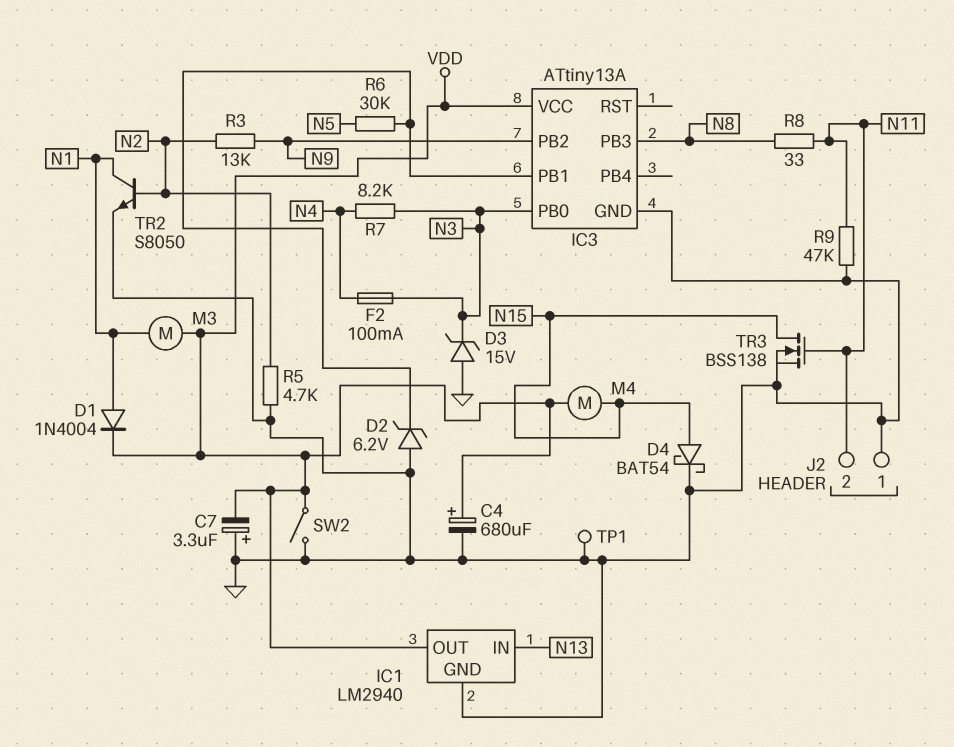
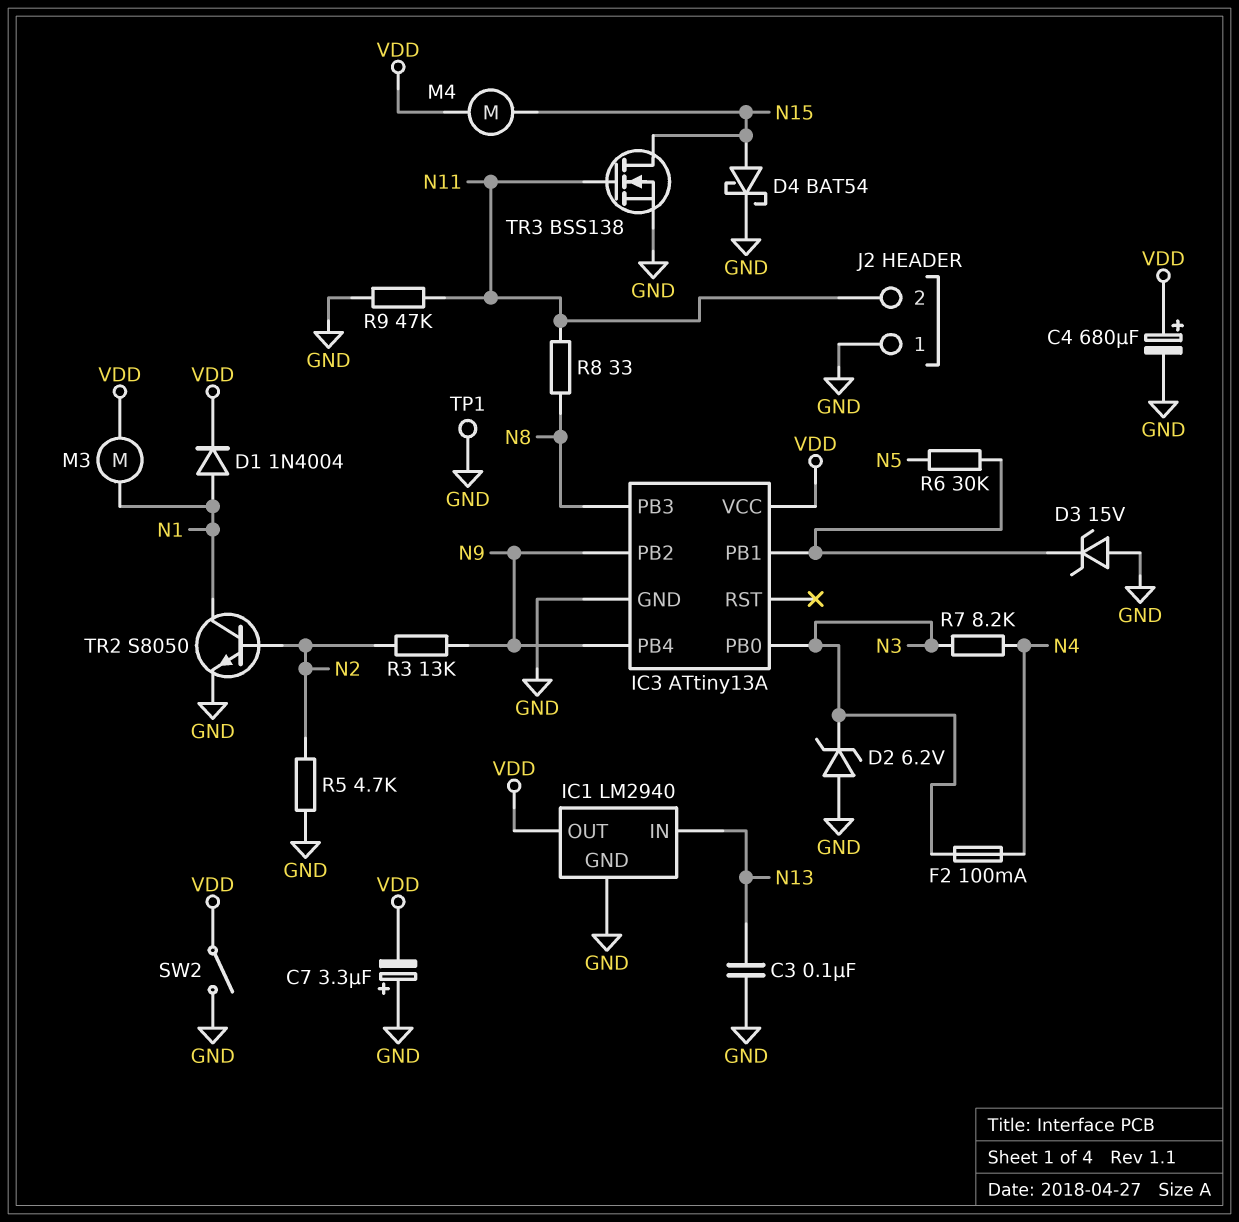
C3: none -> 100nF (GND, N13)
D2: zener 6.2V (A GND, K IC3/PB1) -> zener 6.2V (A GND, K N3)
D3: zener 15V (A GND, K N3) -> zener 15V (A GND, K IC3/PB1)
IC3 pin PB4: none -> N9

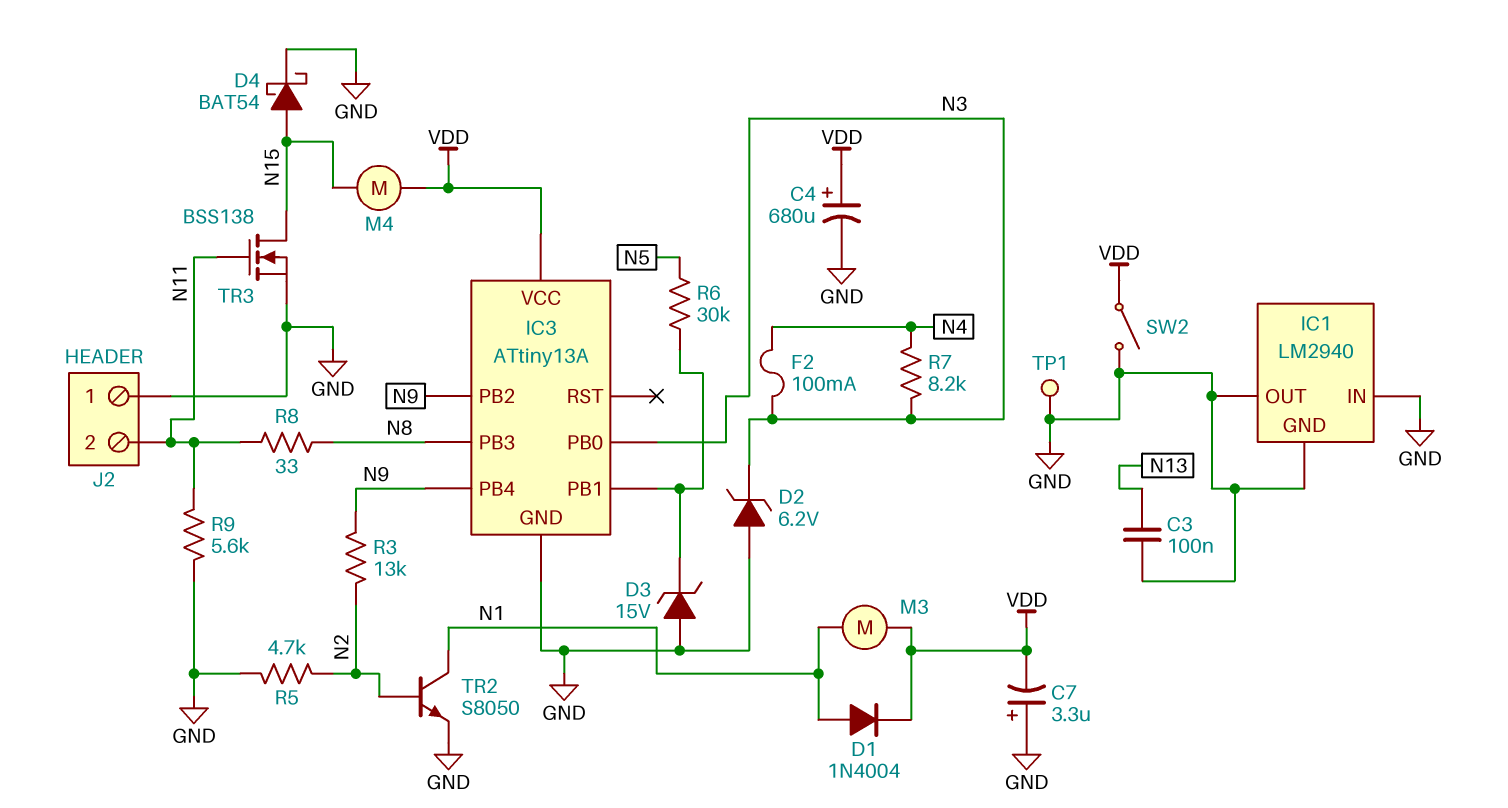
IC1 pin IN: N13 -> GND
IC1 pin OUT: VDD -> GND
R9: 47k (GND, N11) -> 5.6k (GND, N11)

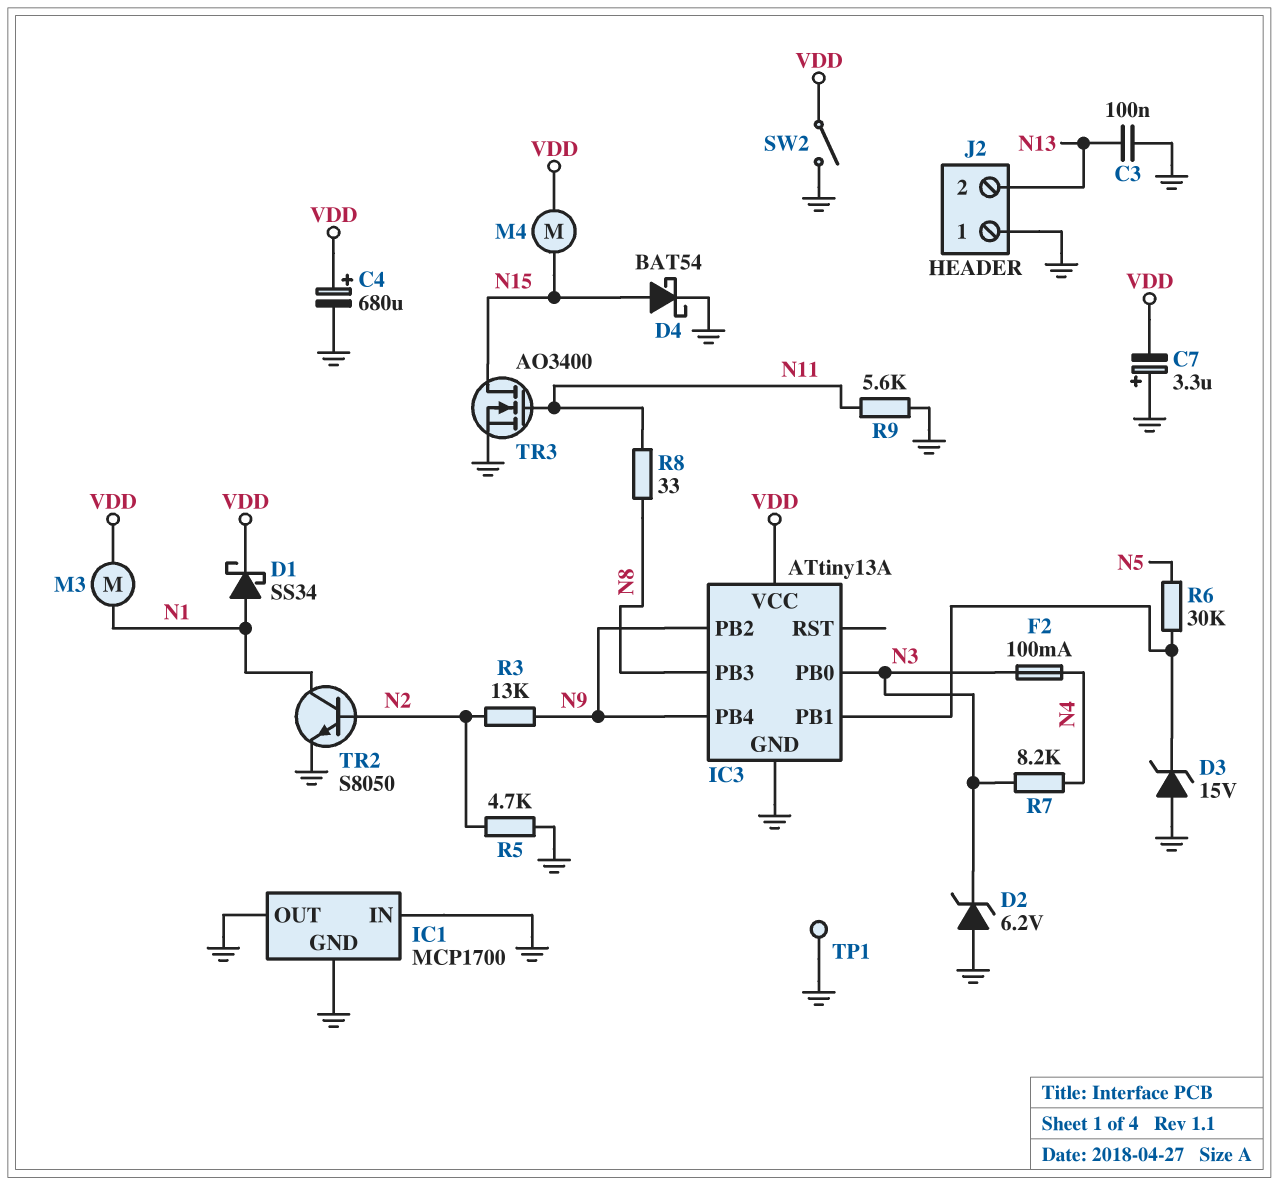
D1: diode 1N4004 (A N1, K VDD) -> schottky SS34 (A N1, K VDD)
IC1: LM2940 -> MCP1700
J2 pin 2: N11 -> N13
TR3: NMOS BSS138 (G N11, D N15, S GND) -> NMOS AO3400 (G N11, D N15, S GND)

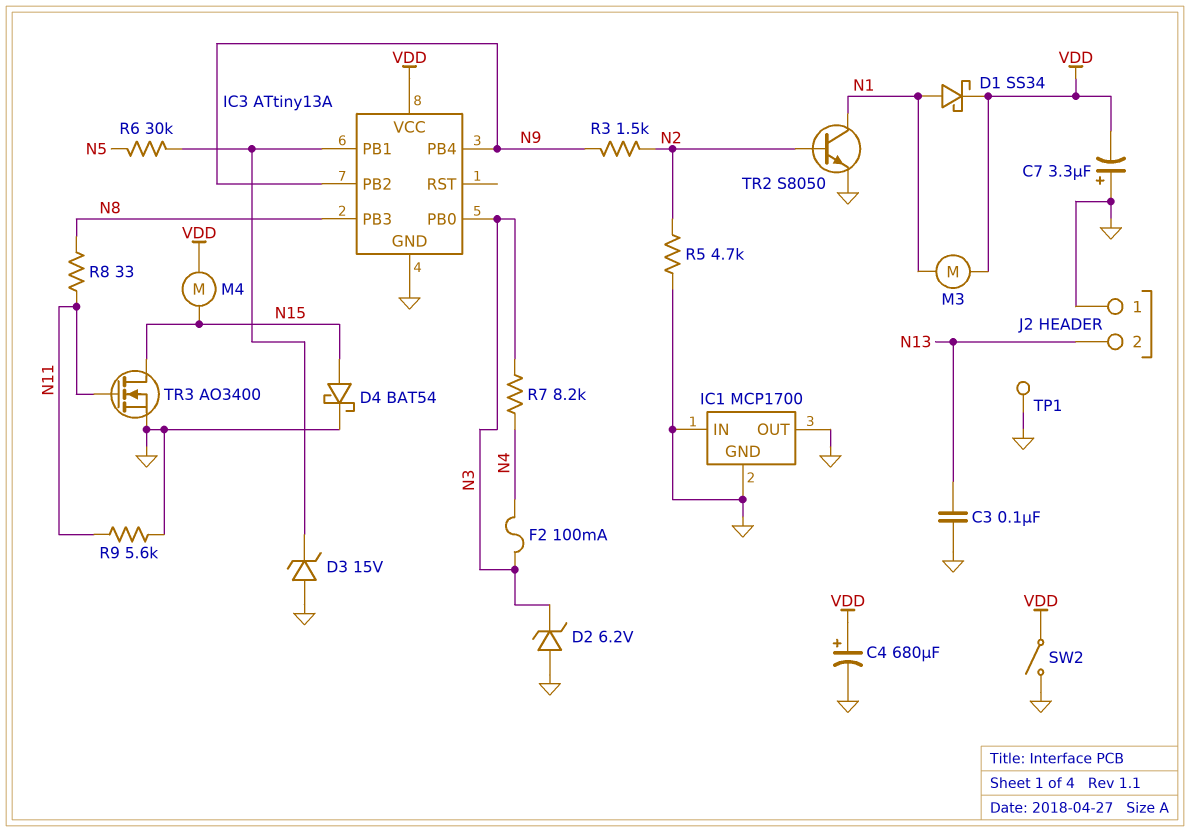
R3: 13k (N2, N9) -> 1.5k (N2, N9)

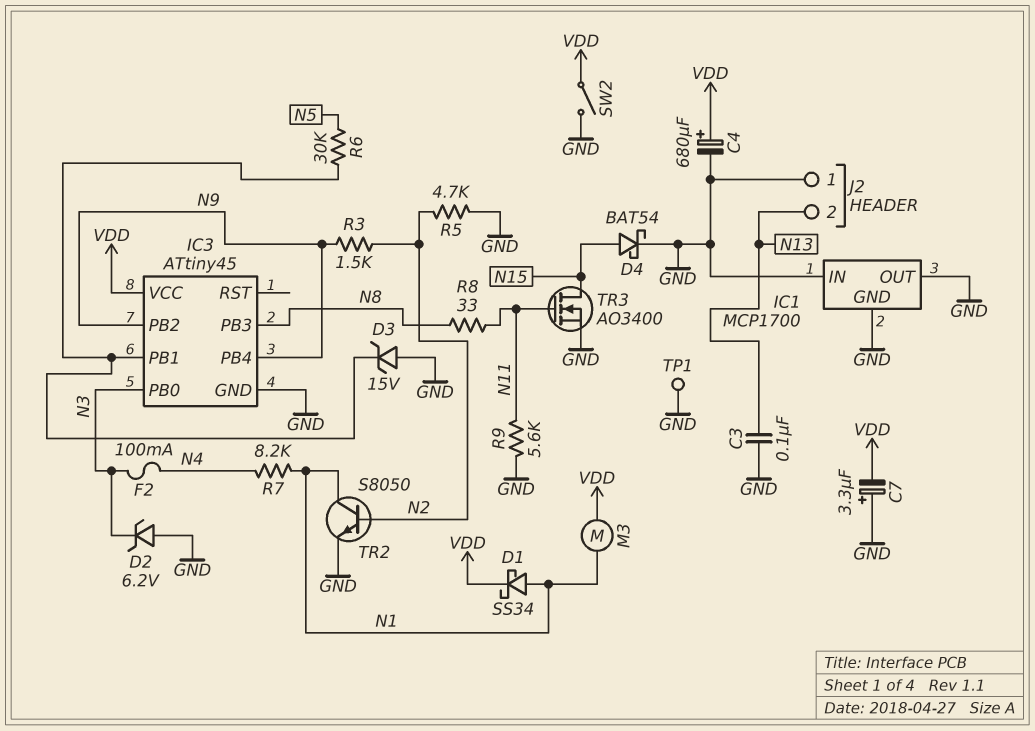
IC3: ATtiny13A -> ATtiny45
M4: motor (N15, VDD) -> none
R7: 8.2k (N3, N4) -> 8.2k (N1, N4)

